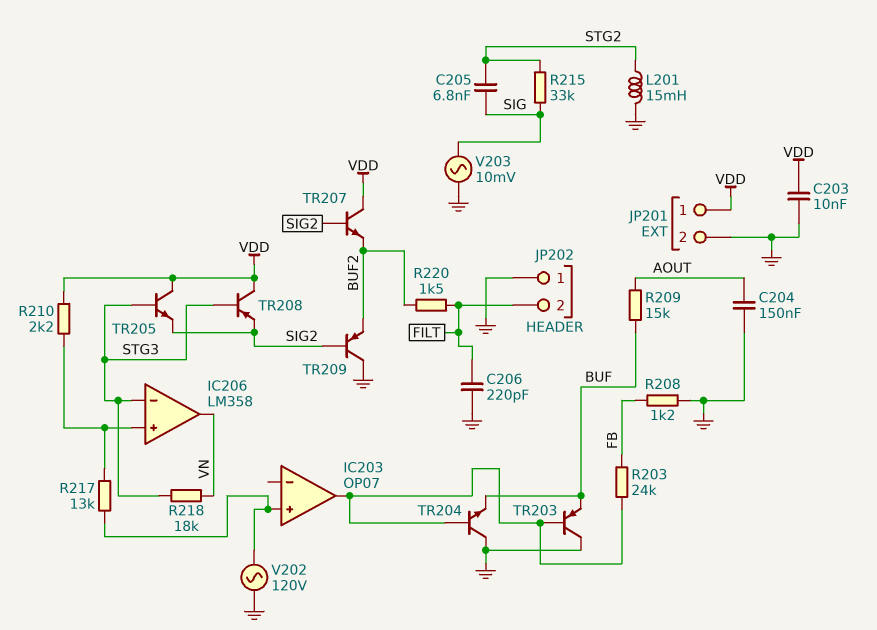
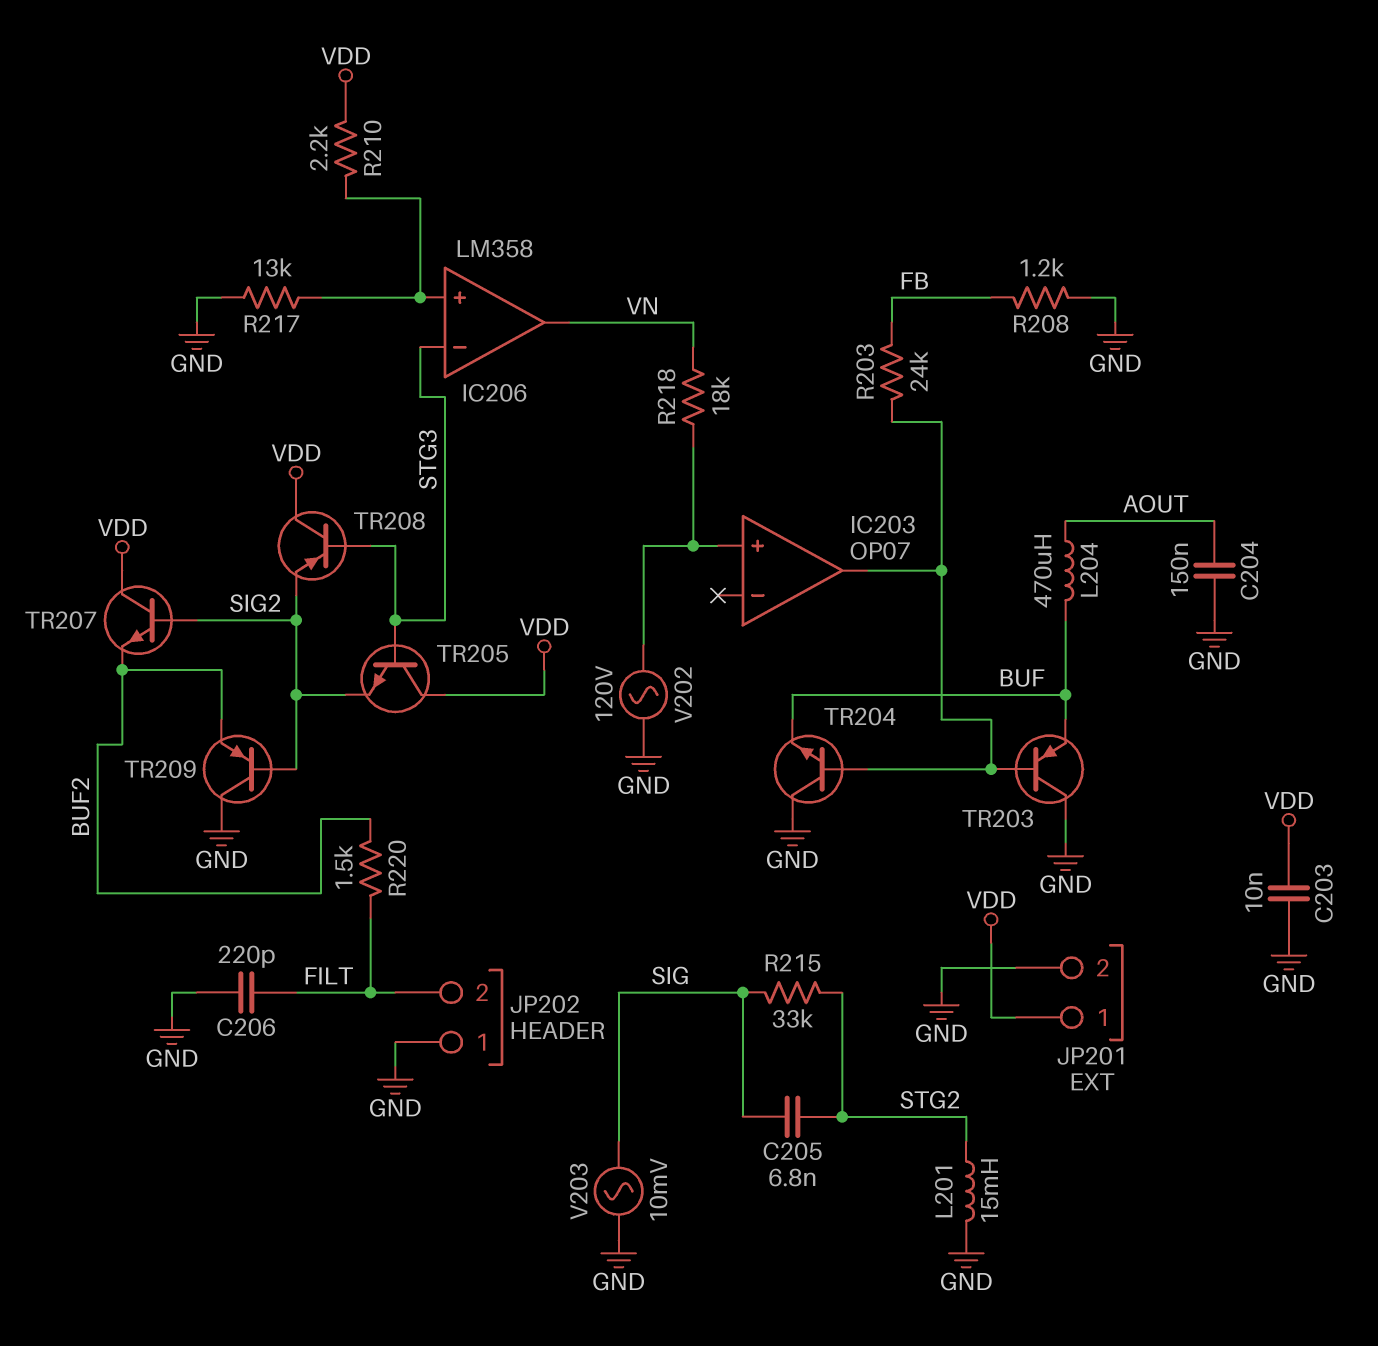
L204: none -> 470uH (AOUT, BUF)
R209: 15k (AOUT, BUF) -> none
R217: 13k (IC203/in+, IC206/in+) -> 13k (GND, IC206/in+)
R218: 18k (STG3, VN) -> 18k (IC203/in+, VN)

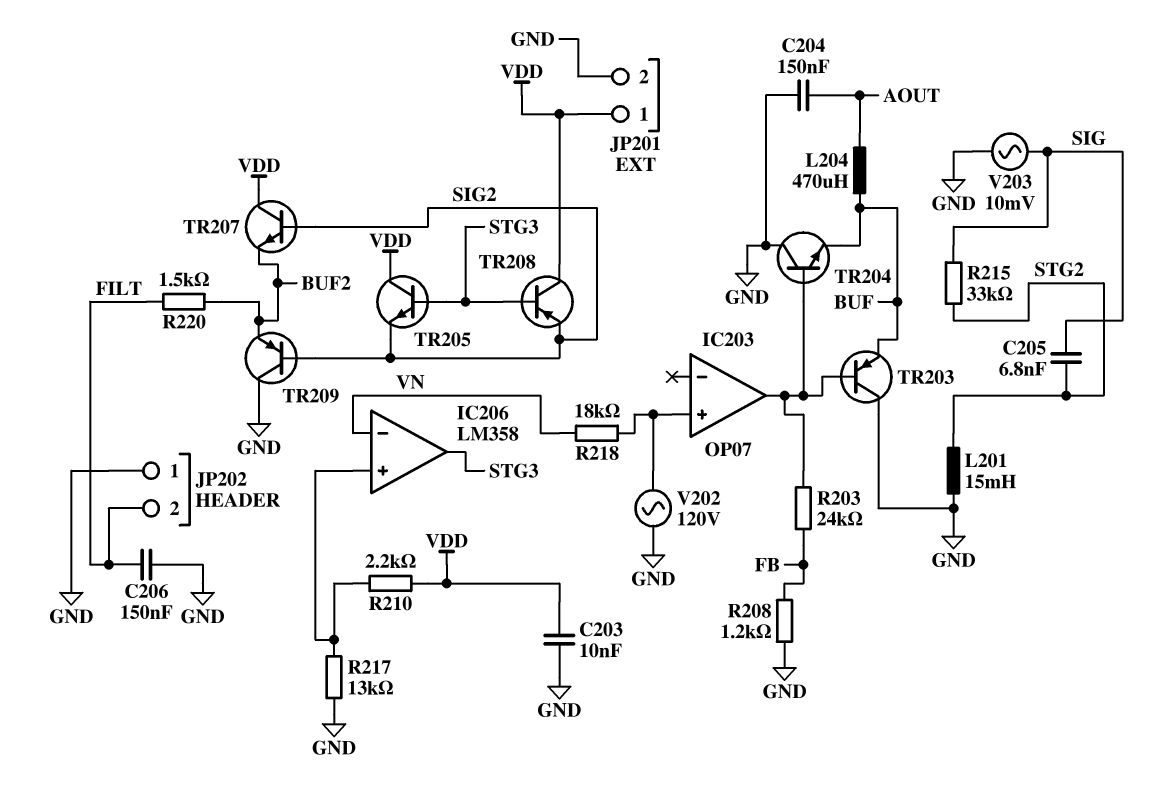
C206: 220pF (FILT, GND) -> 150nF (FILT, GND)
IC206 pin in-: STG3 -> VN
IC206 pin out: VN -> STG3

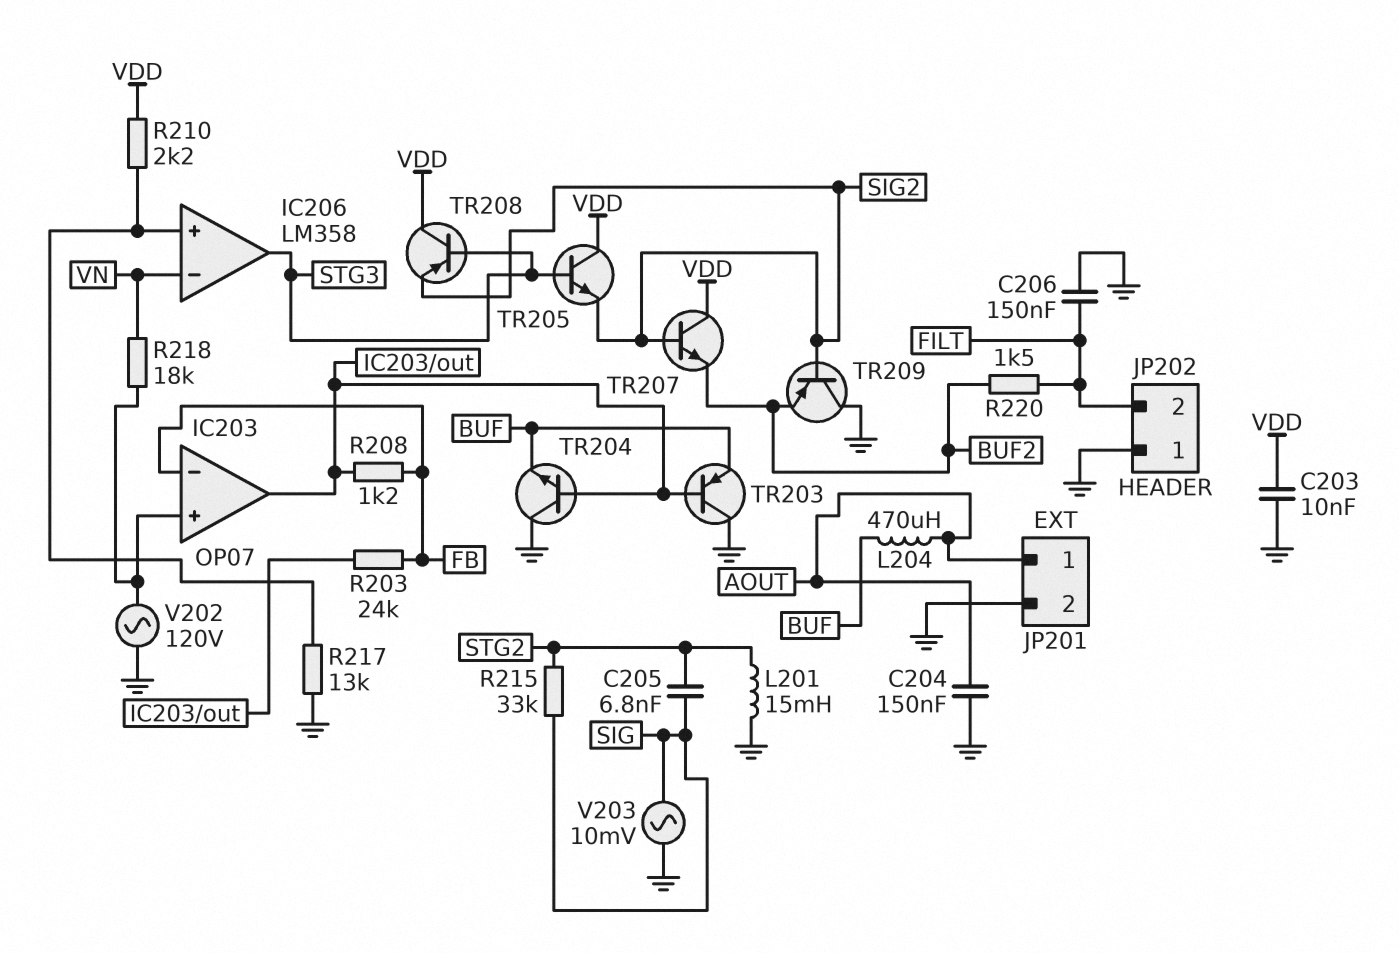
IC203 pin in-: none -> FB
JP201 pin 1: VDD -> AOUT
R208: 1.2k (FB, GND) -> 1.2k (FB, IC203/out)

